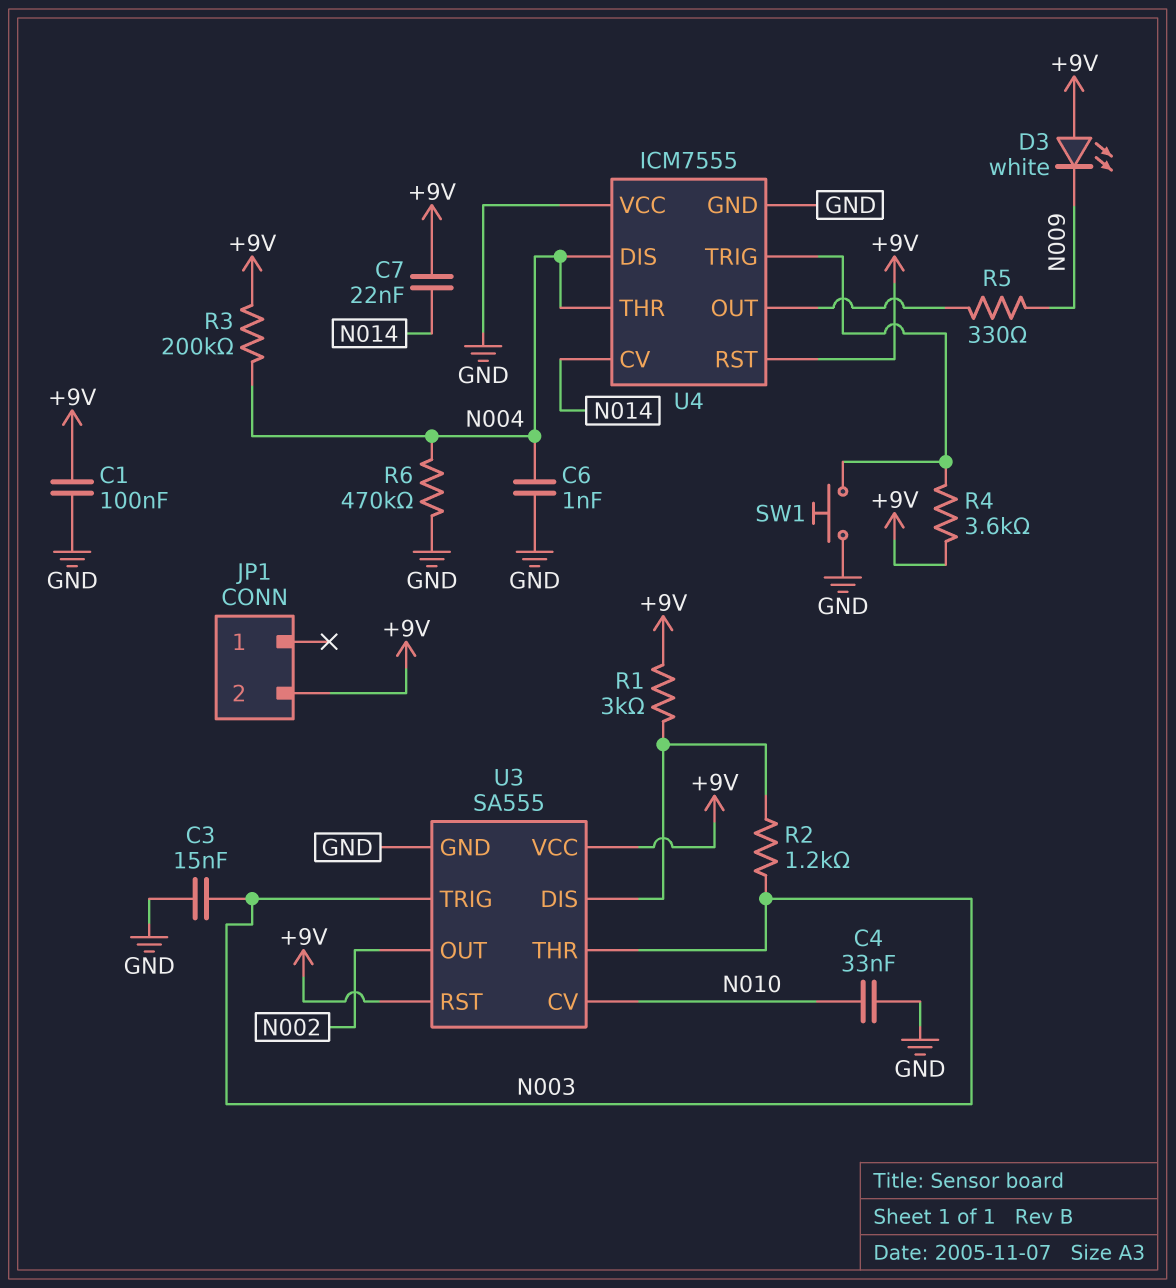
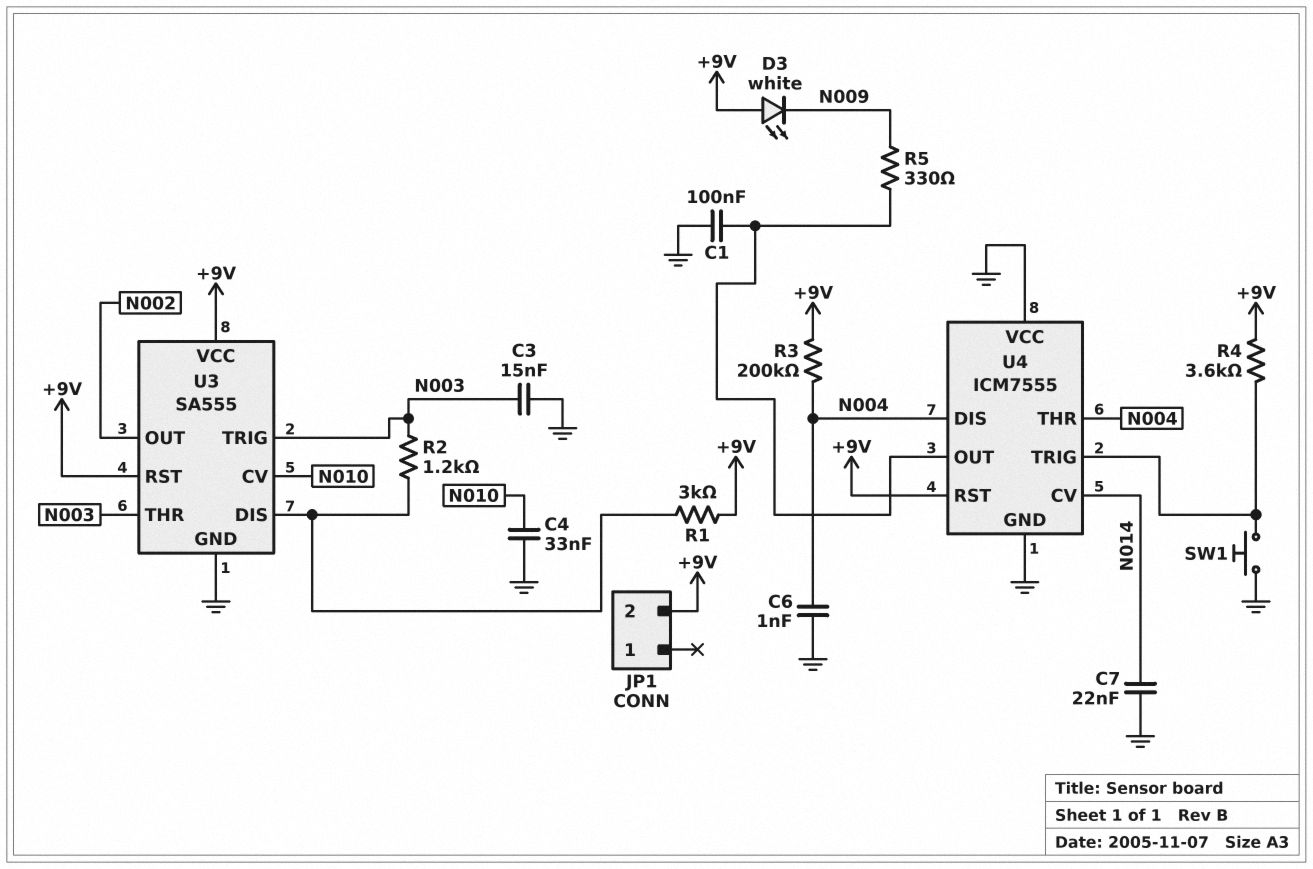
C1: 100nF (+9V, GND) -> 100nF (GND, U4/OUT)
C7: 22nF (+9V, N014) -> 22nF (GND, N014)
R6: 470k (GND, N004) -> none

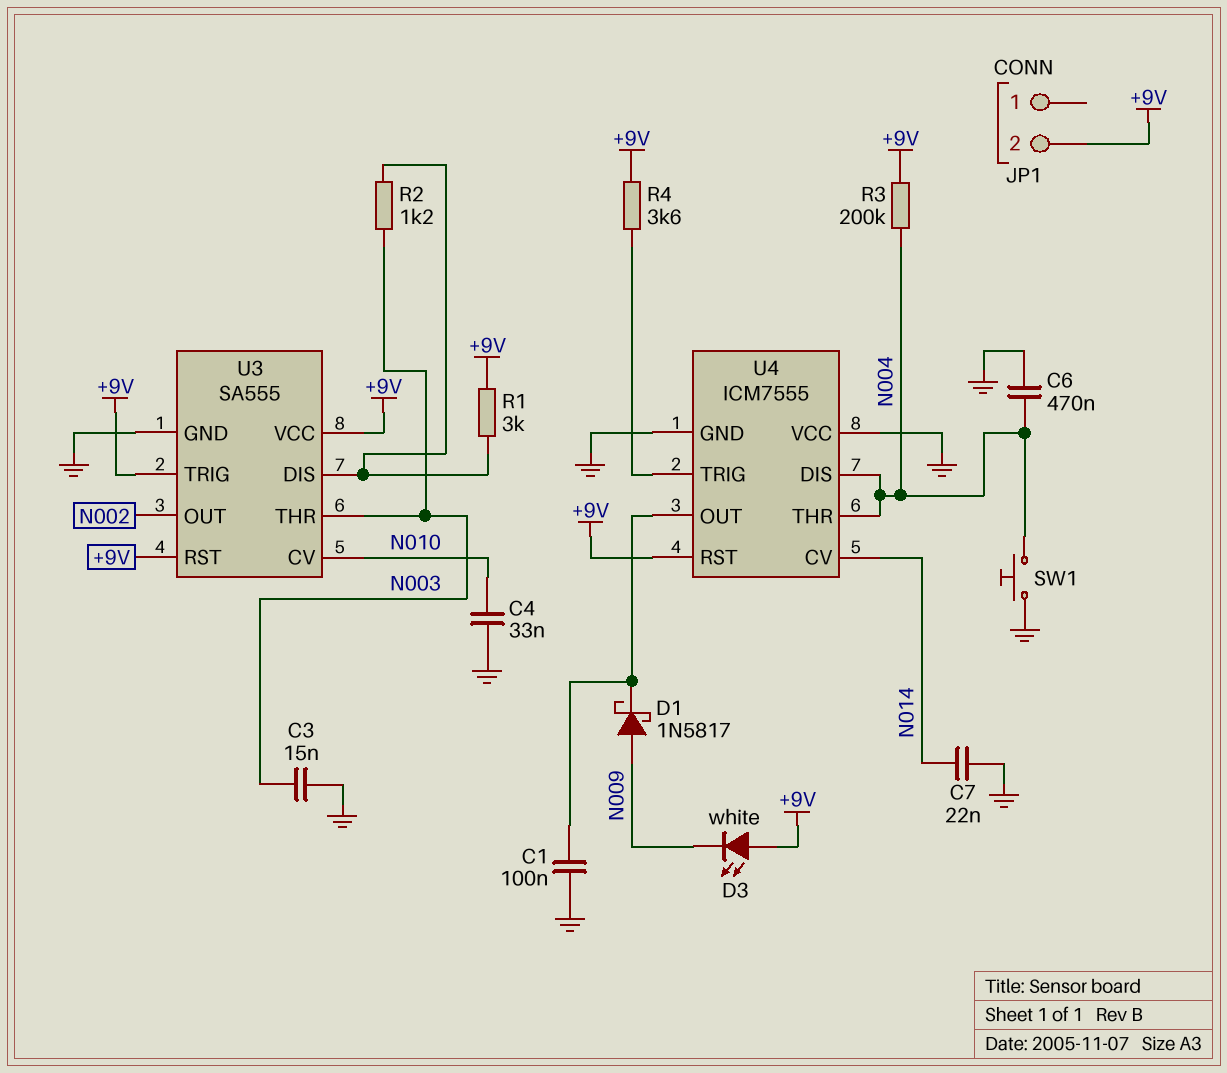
C6: 1nF (GND, N004) -> 470nF (GND, N004)
D1: none -> schottky 1N5817 (A N009, K U4/OUT)
R5: 330 (N009, U4/OUT) -> none
SW1: button (GND, U4/TRIG) -> button (GND, N004)
U3 pin TRIG: N003 -> +9V

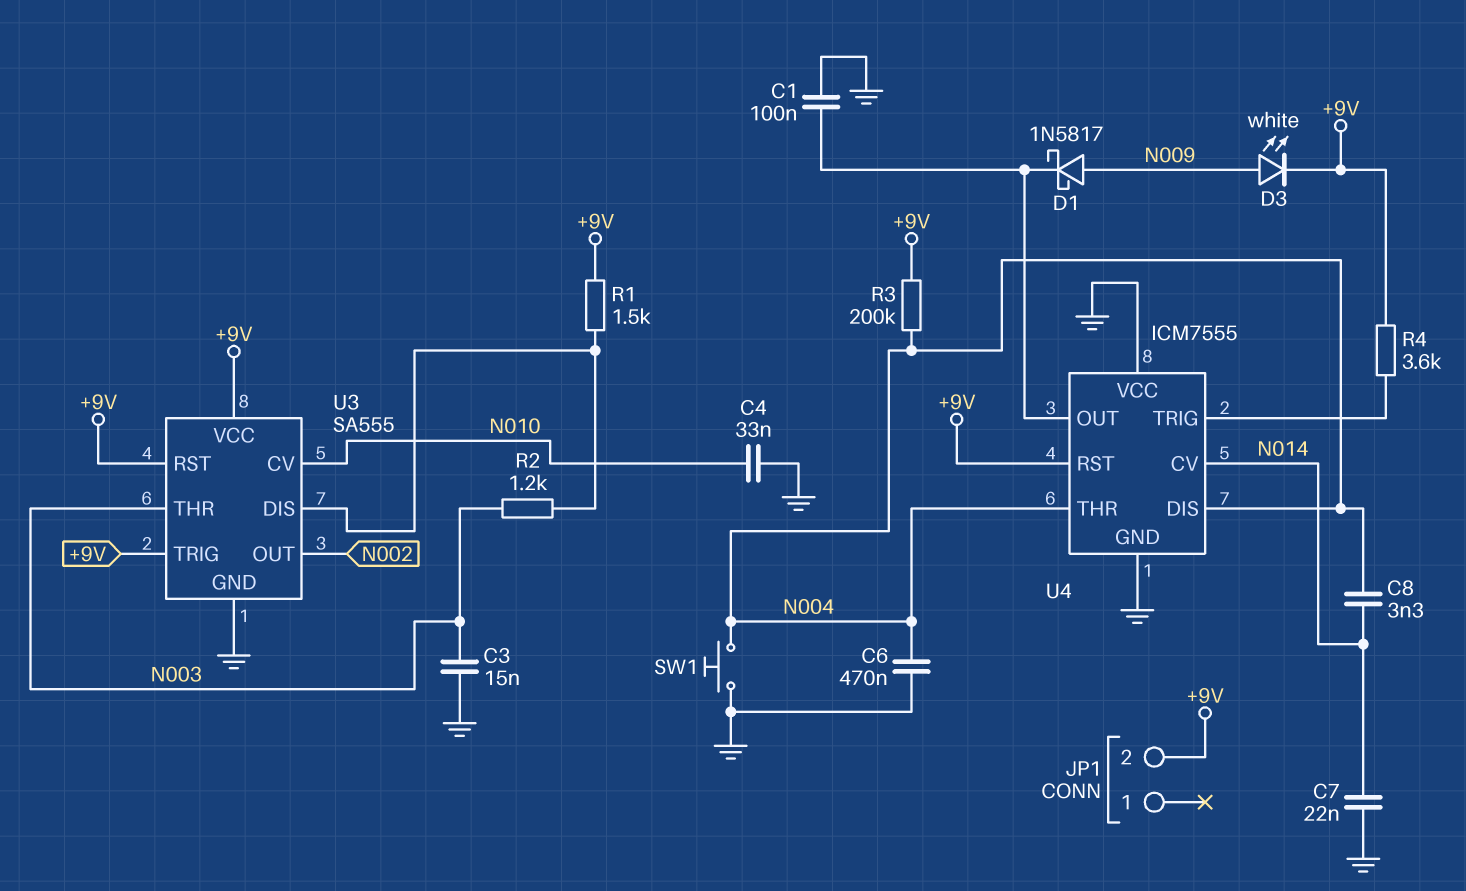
C8: none -> 3.3nF (N004, N014)
D3: LED white (A +9V, K N009) -> LED white (A N009, K +9V)
R1: 3k (+9V, U3/DIS) -> 1.5k (+9V, U3/DIS)

